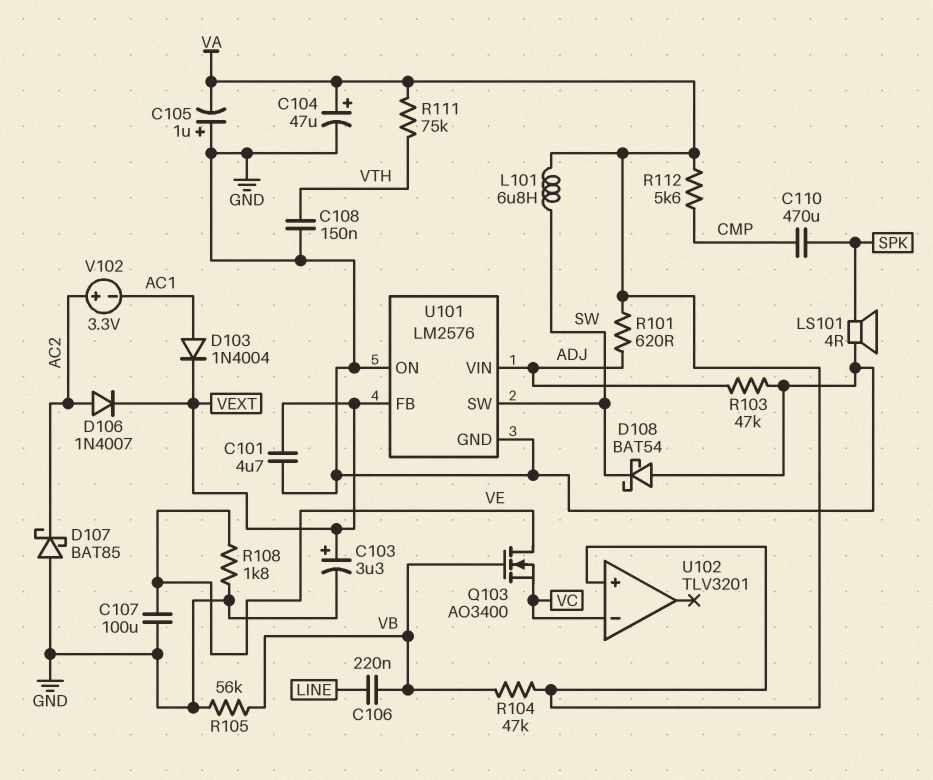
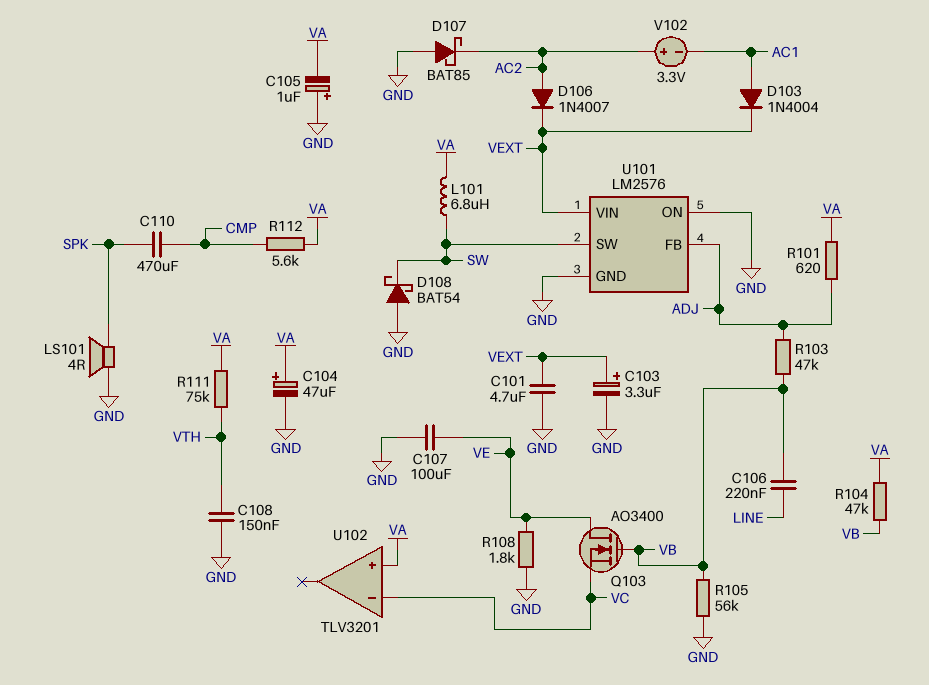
R103: 47k (ADJ, GND) -> 47k (ADJ, VB)
U101 pin FB: VEXT -> ADJ
U101 pin VIN: ADJ -> VEXT

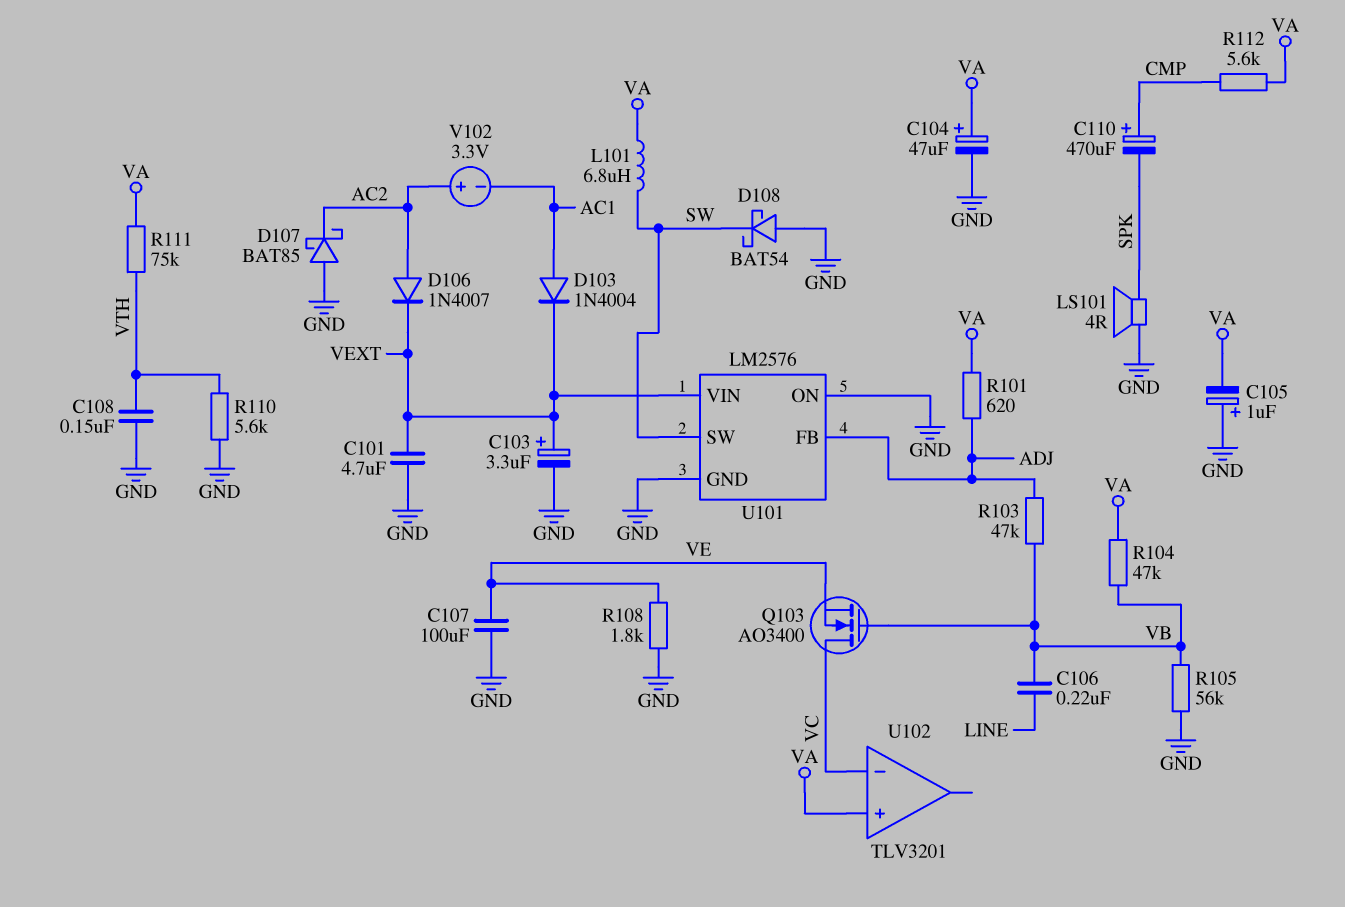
C110: 470uF (CMP, SPK) -> 470uF (plus CMP, minus SPK)
Q103: NMOS AO3400 (G VB, D VE, S VC) -> NMOS AO3400 (G VB, D VC, S VE)
R110: none -> 5.6k (GND, VTH)

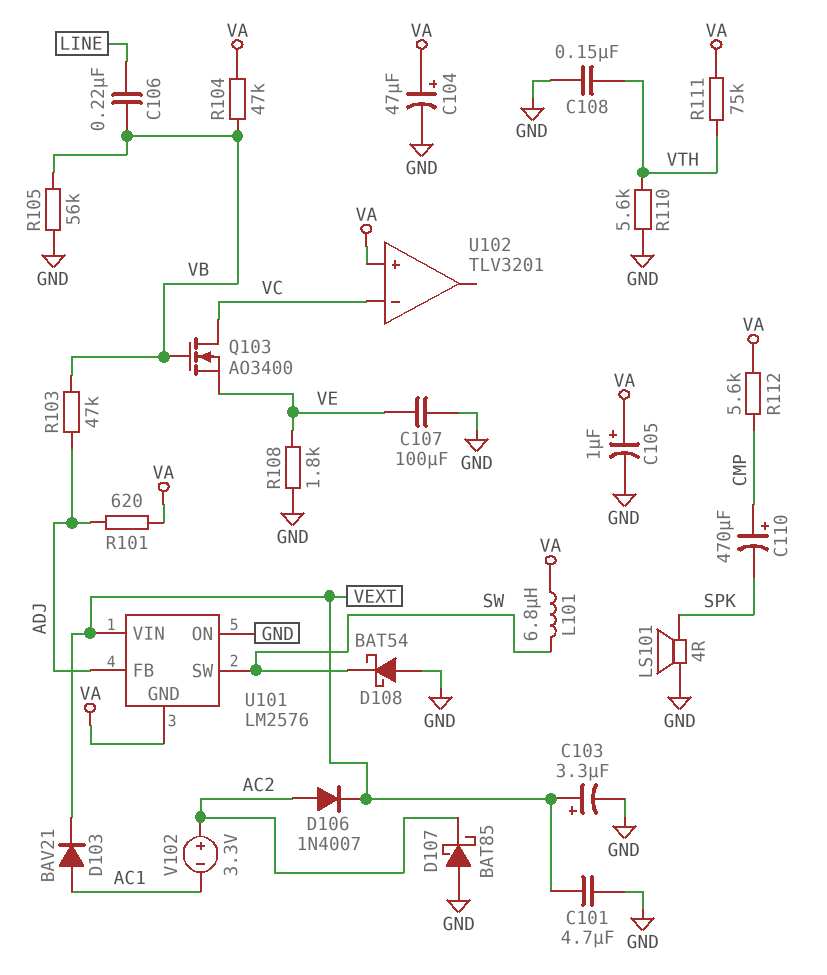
C105: 1uF (plus GND, minus VA) -> 1uF (plus VA, minus GND)
D103: diode 1N4004 (A AC1, K VEXT) -> diode BAV21 (A AC1, K VEXT)
U101 pin GND: GND -> VA

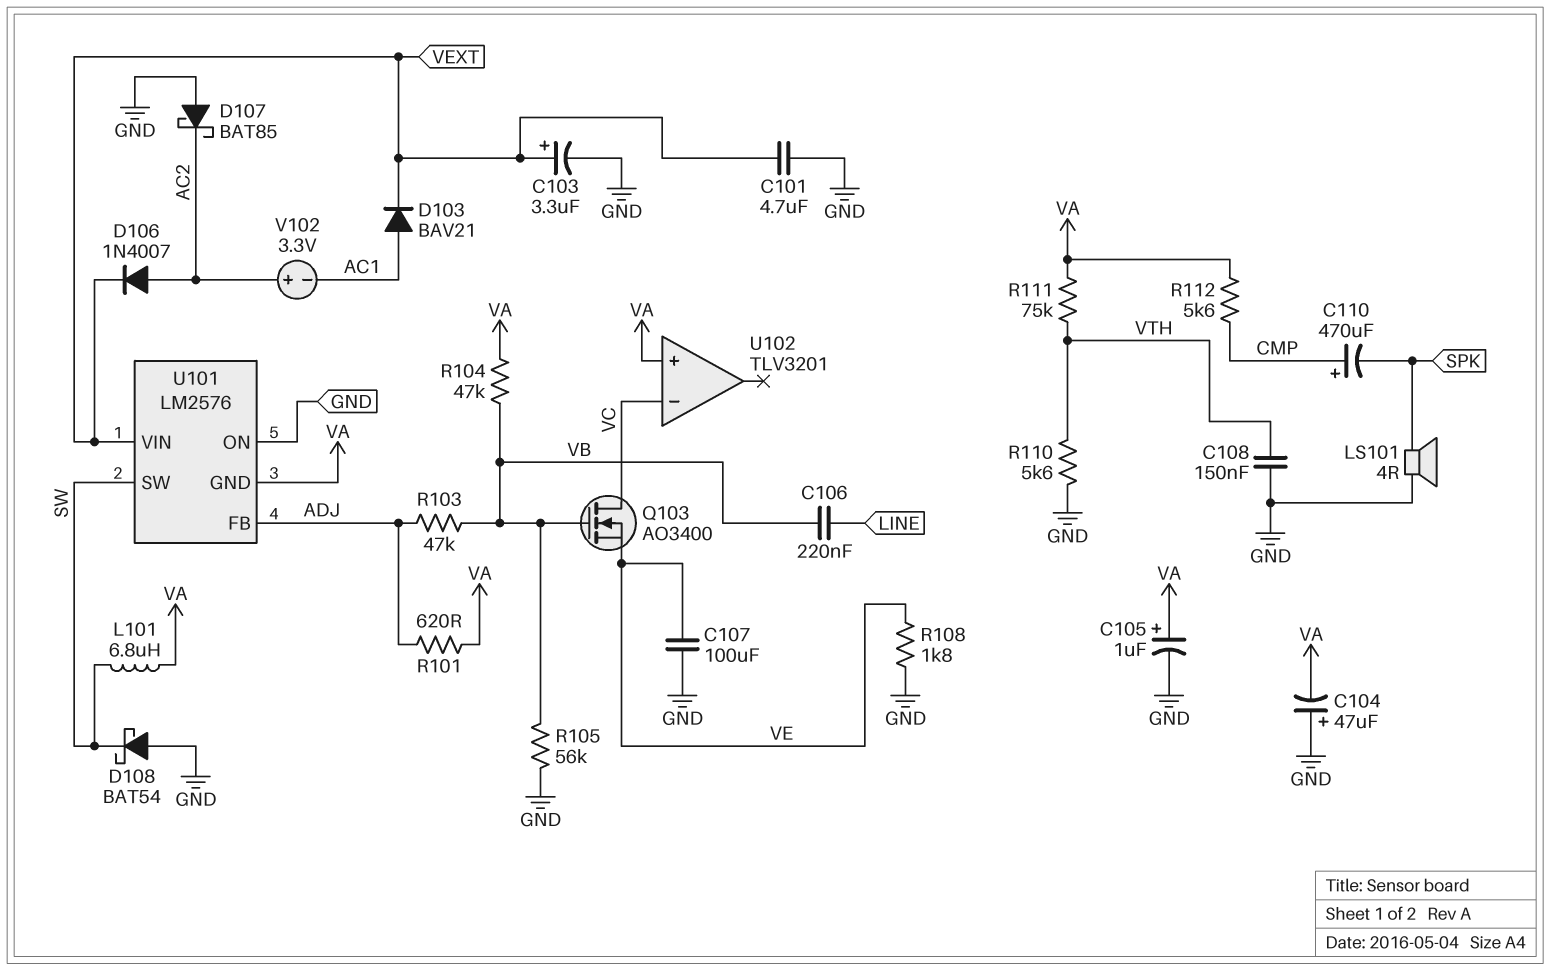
C104: 47uF (plus VA, minus GND) -> 47uF (plus GND, minus VA)

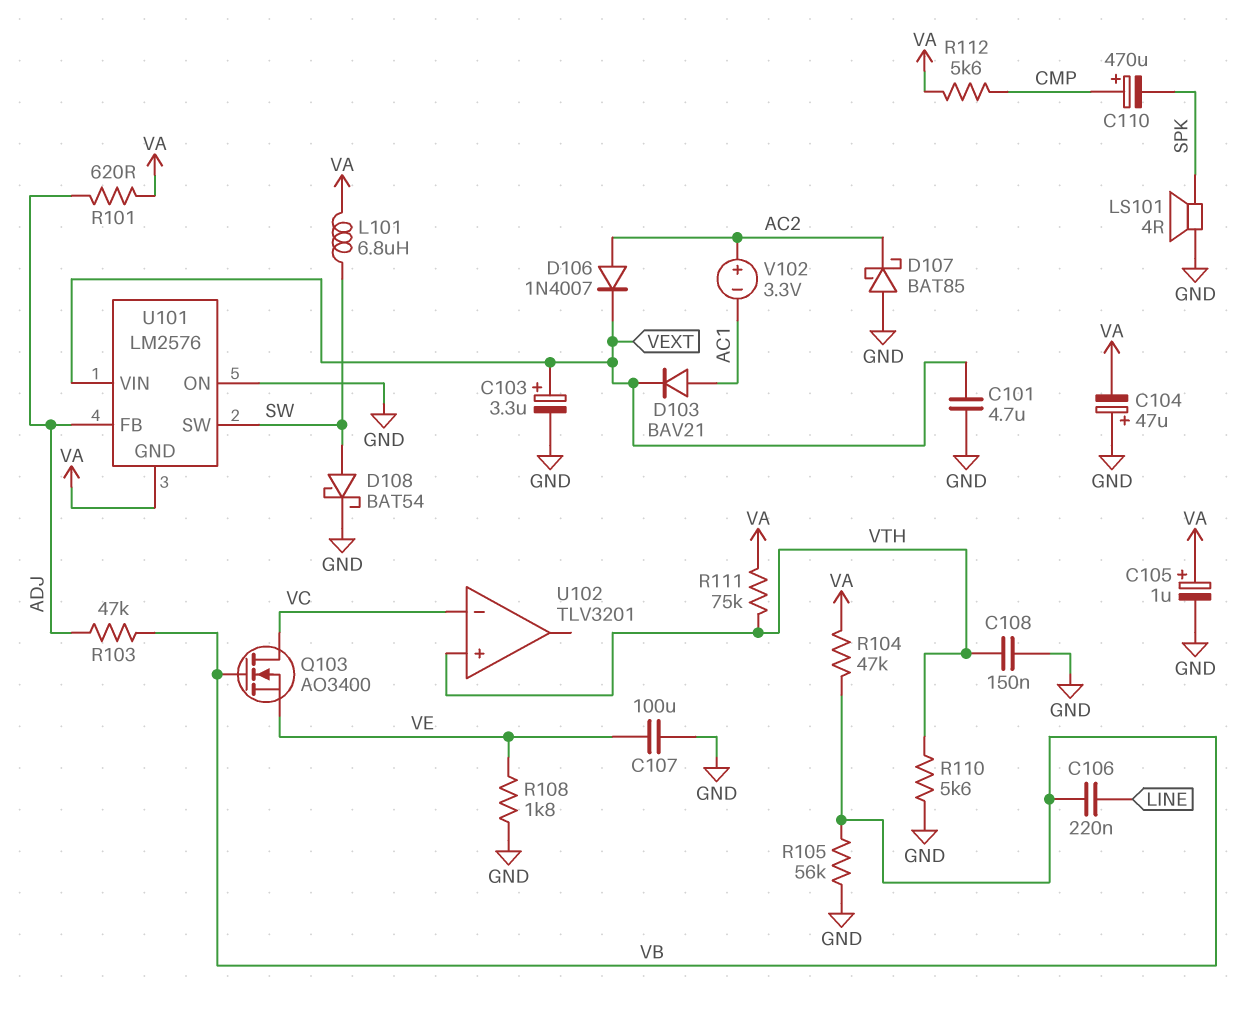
D108: schottky BAT54 (A GND, K SW) -> schottky BAT54 (A SW, K GND)
U102 pin in+: VA -> VTH

